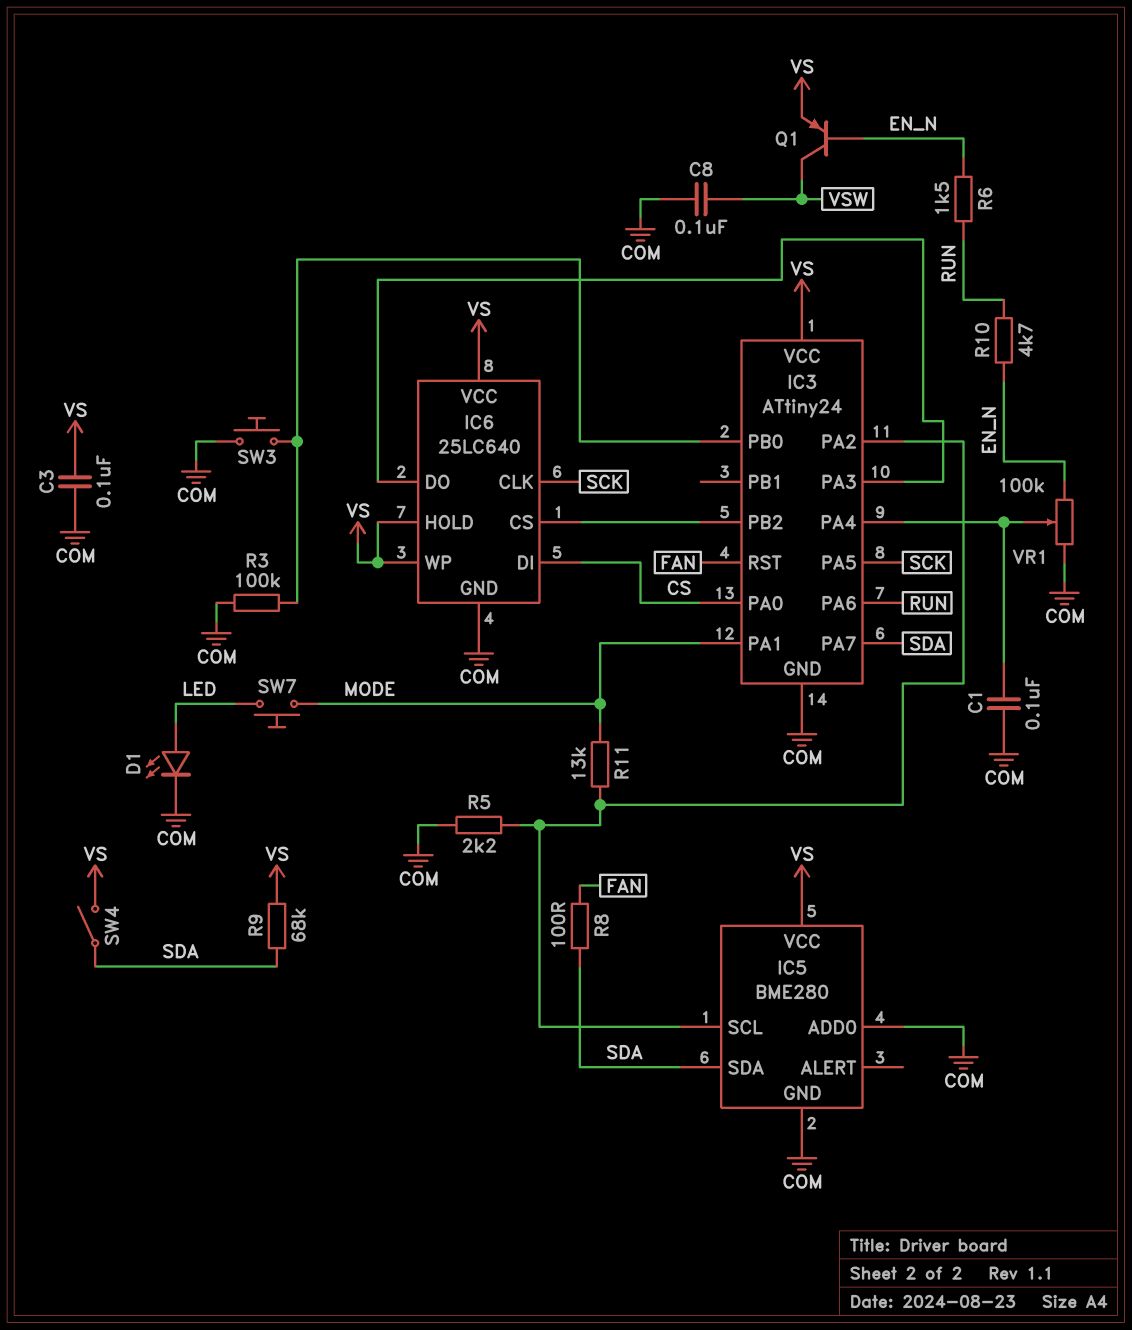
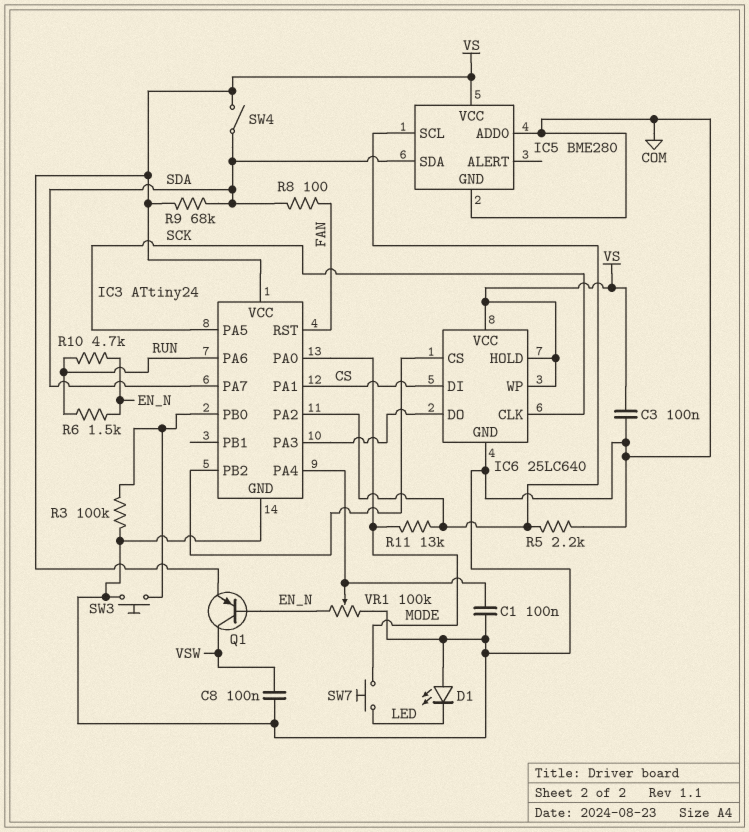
D1: LED (A LED, K COM) -> LED (A COM, K LED)
IC3 pin PA0: CS -> MODE
IC3 pin PA1: MODE -> CS

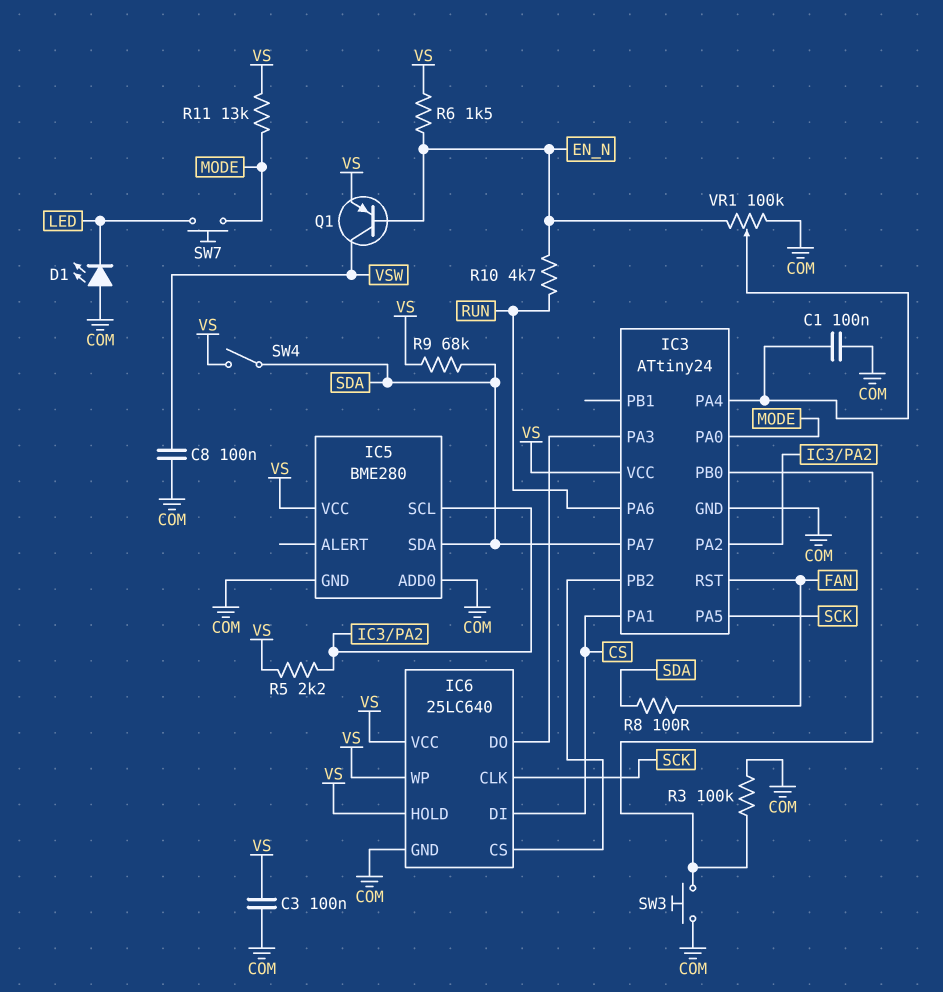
R5: 2.2k (COM, IC3/PA2) -> 2.2k (IC3/PA2, VS)
R6: 1.5k (EN_N, RUN) -> 1.5k (EN_N, VS)
R11: 13k (IC3/PA2, MODE) -> 13k (MODE, VS)

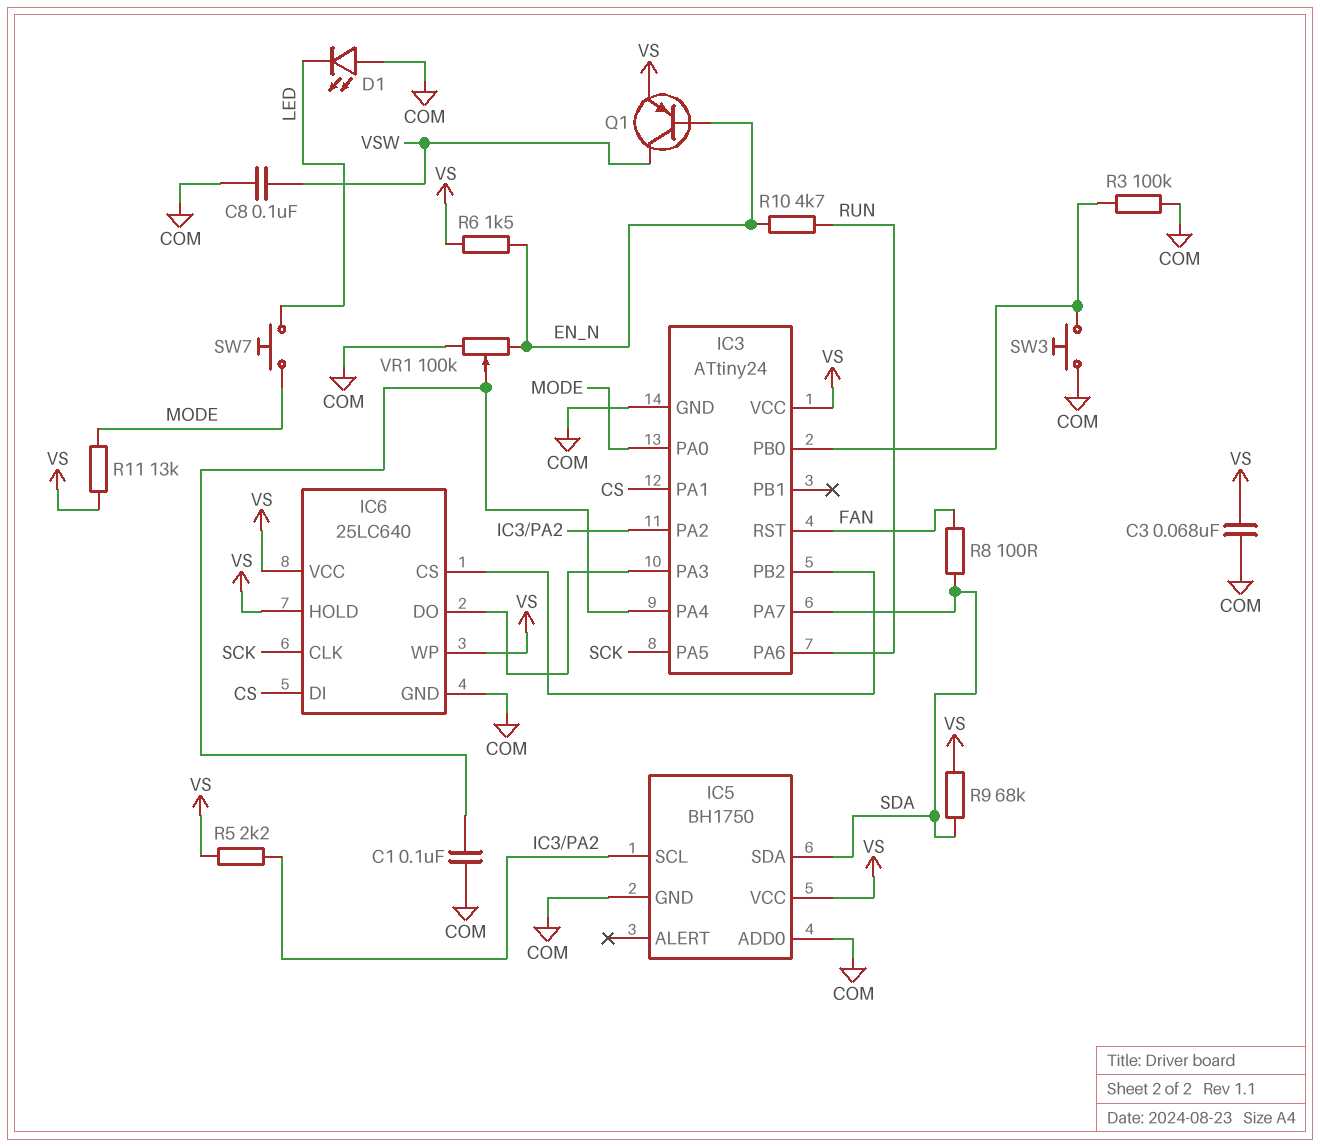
C3: 100nF (COM, VS) -> 68nF (COM, VS)
IC5: BME280 -> BH1750
SW4: switch (SDA, VS) -> none

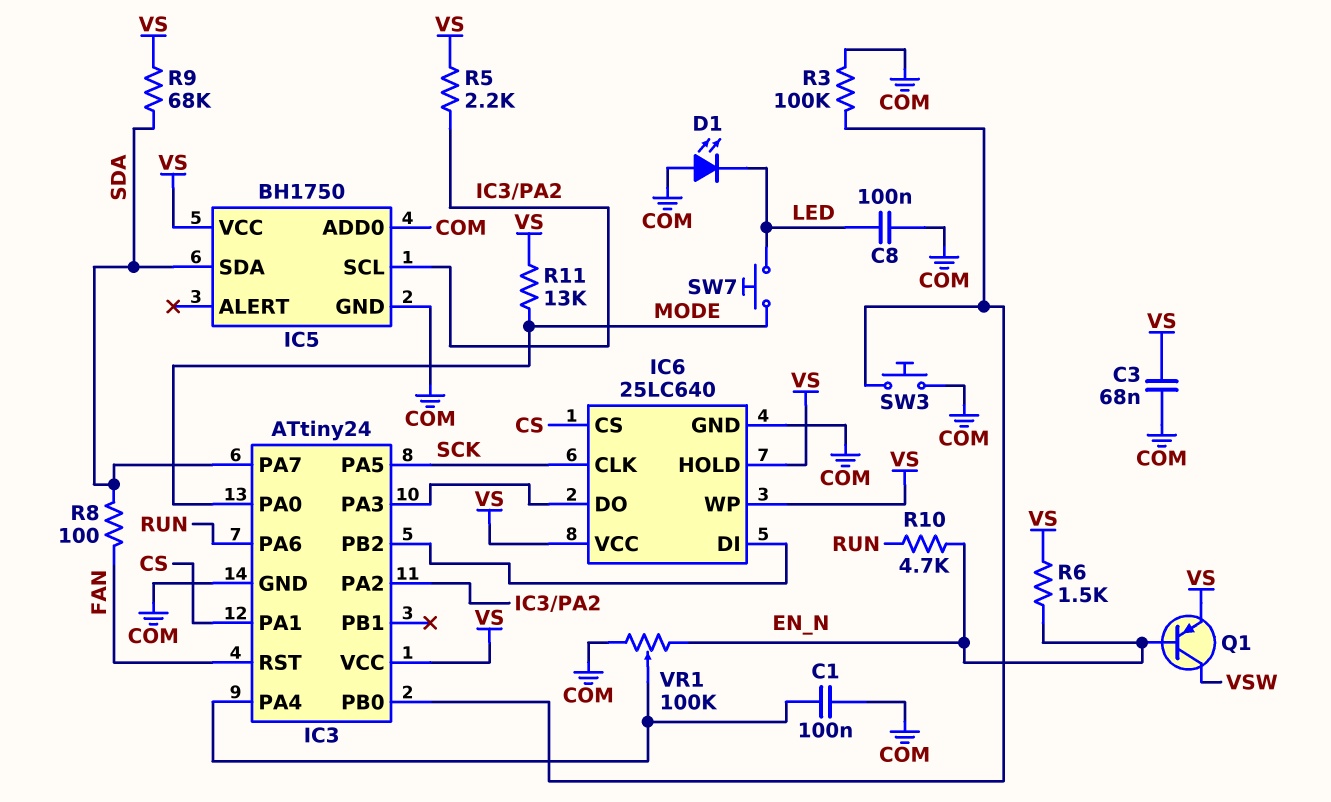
C8: 100nF (COM, VSW) -> 100nF (COM, LED)
IC6 pin CS: IC3/PB2 -> CS
IC6 pin DI: CS -> IC3/PB2

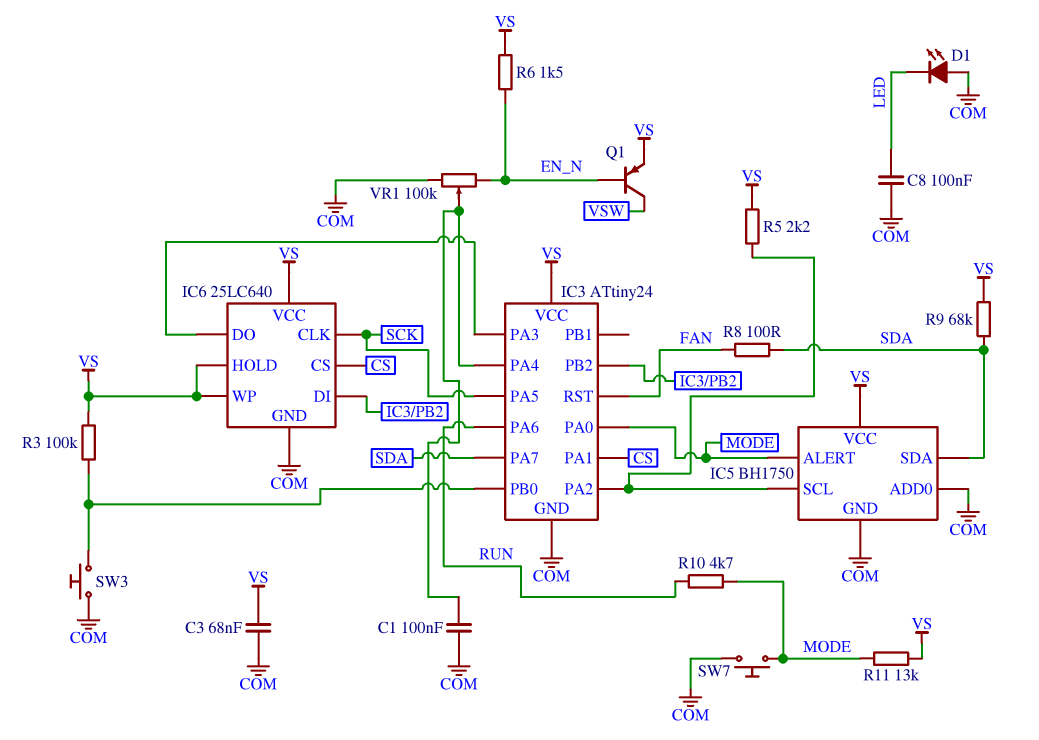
IC5 pin ALERT: none -> MODE
R3: 100k (COM, IC3/PB0) -> 100k (IC3/PB0, VS)
R10: 4.7k (EN_N, RUN) -> 4.7k (MODE, RUN)
SW7: button (LED, MODE) -> button (COM, MODE)

